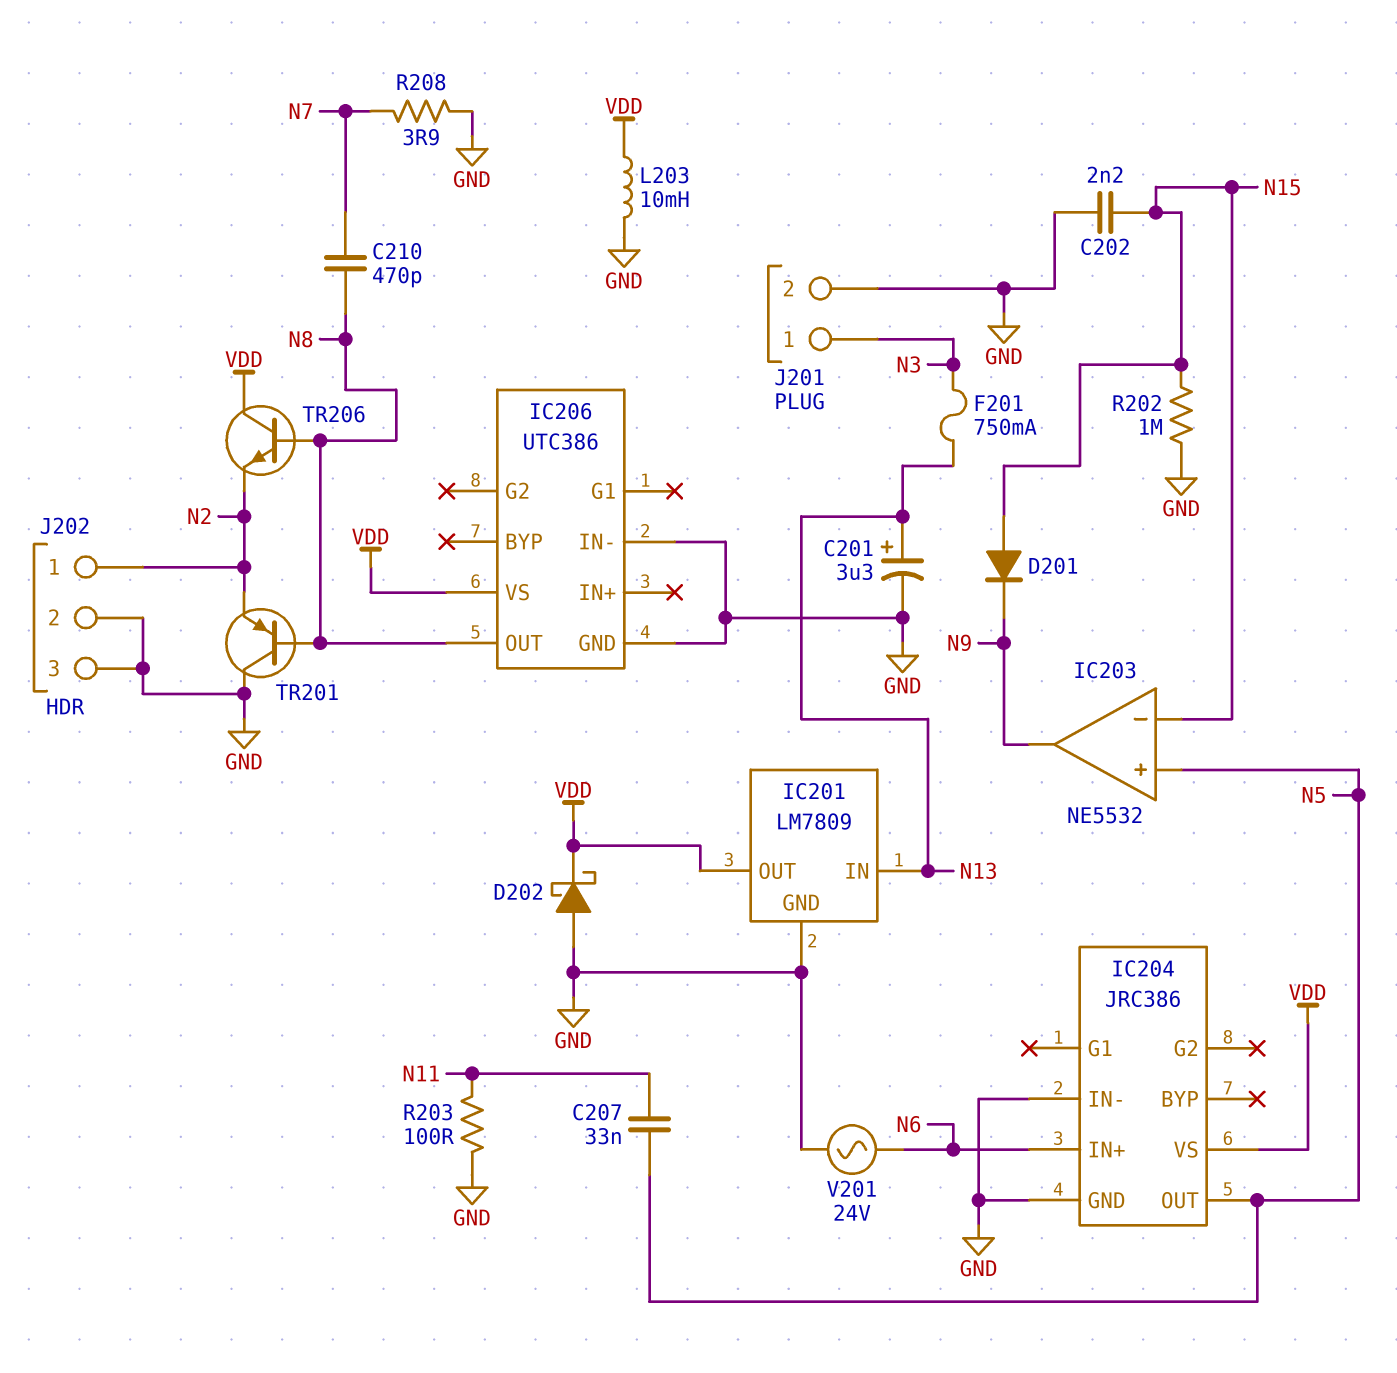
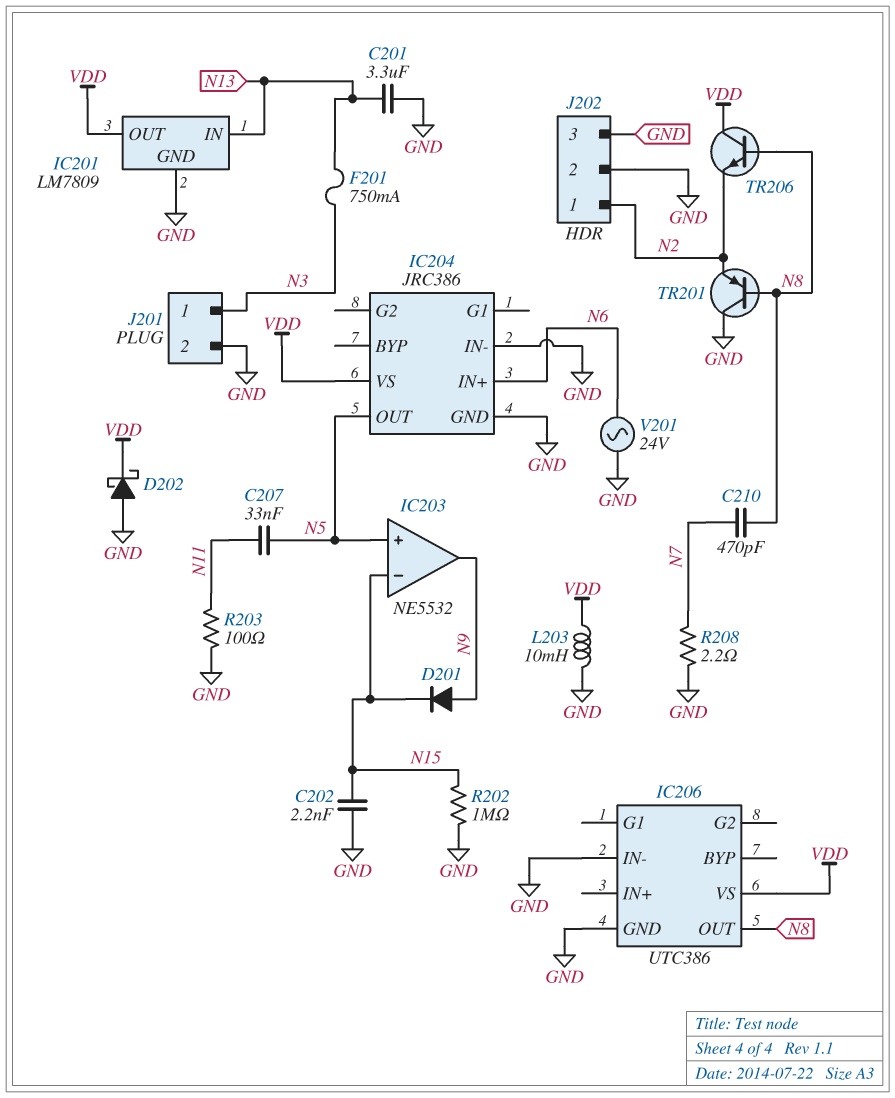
C201: 3.3uF (plus N13, minus GND) -> 3.3uF (GND, N13)
D201: diode (A N15, K N9) -> diode (A N9, K N15)
R208: 3.9 (GND, N7) -> 2.2 (GND, N7)

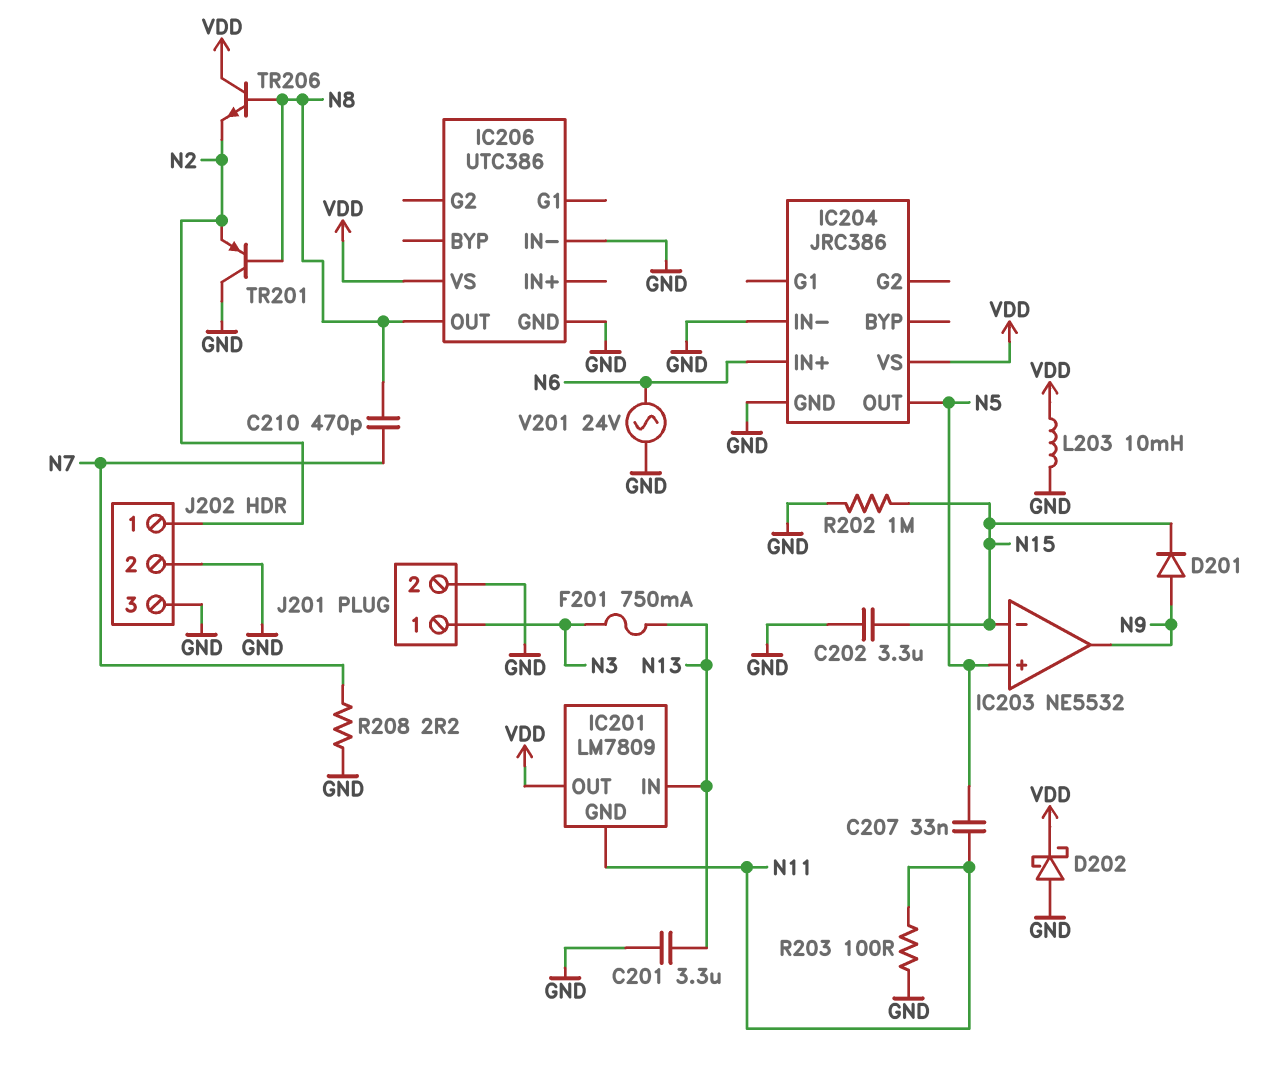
C202: 2.2nF (GND, N15) -> 3.3uF (GND, N15)
IC201 pin GND: GND -> N11

